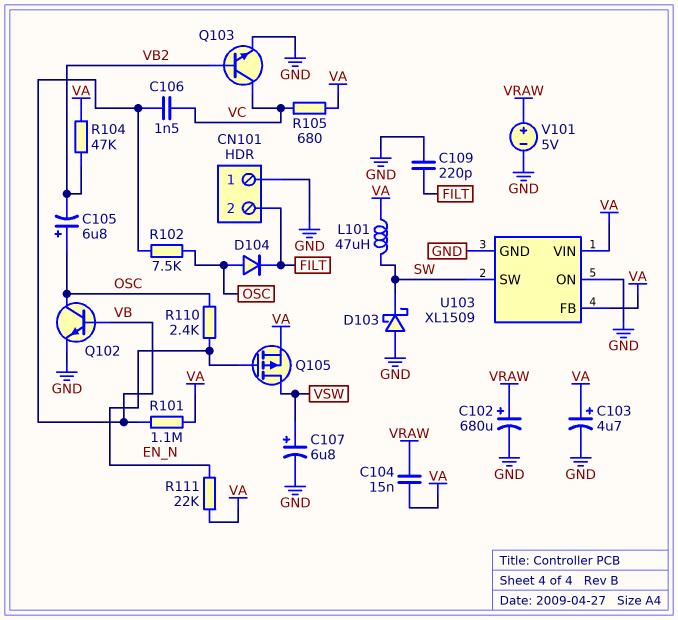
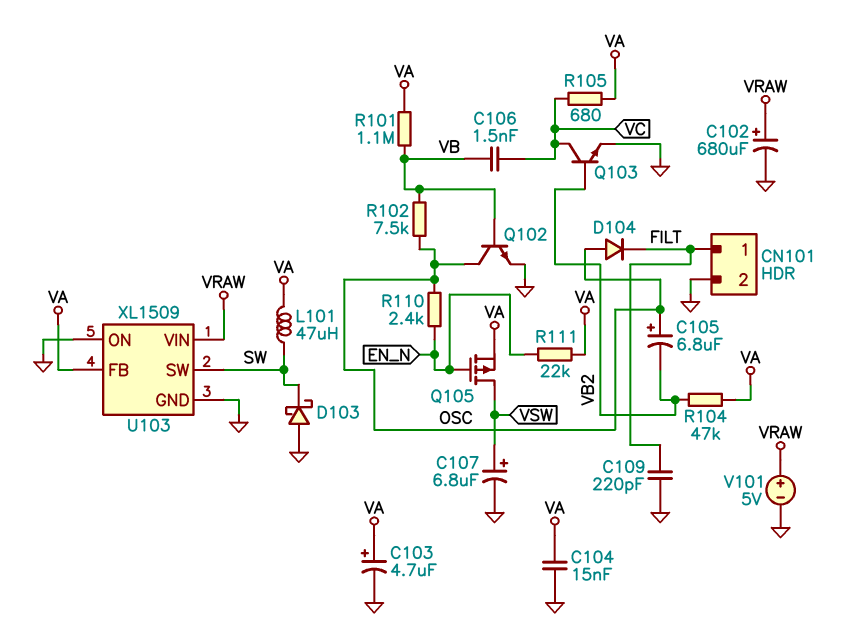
C104: 15nF (VA, VRAW) -> 15nF (GND, VA)
CN101 pin 1: GND -> FILT
CN101 pin 2: FILT -> GND
U103 pin VIN: VA -> VRAW

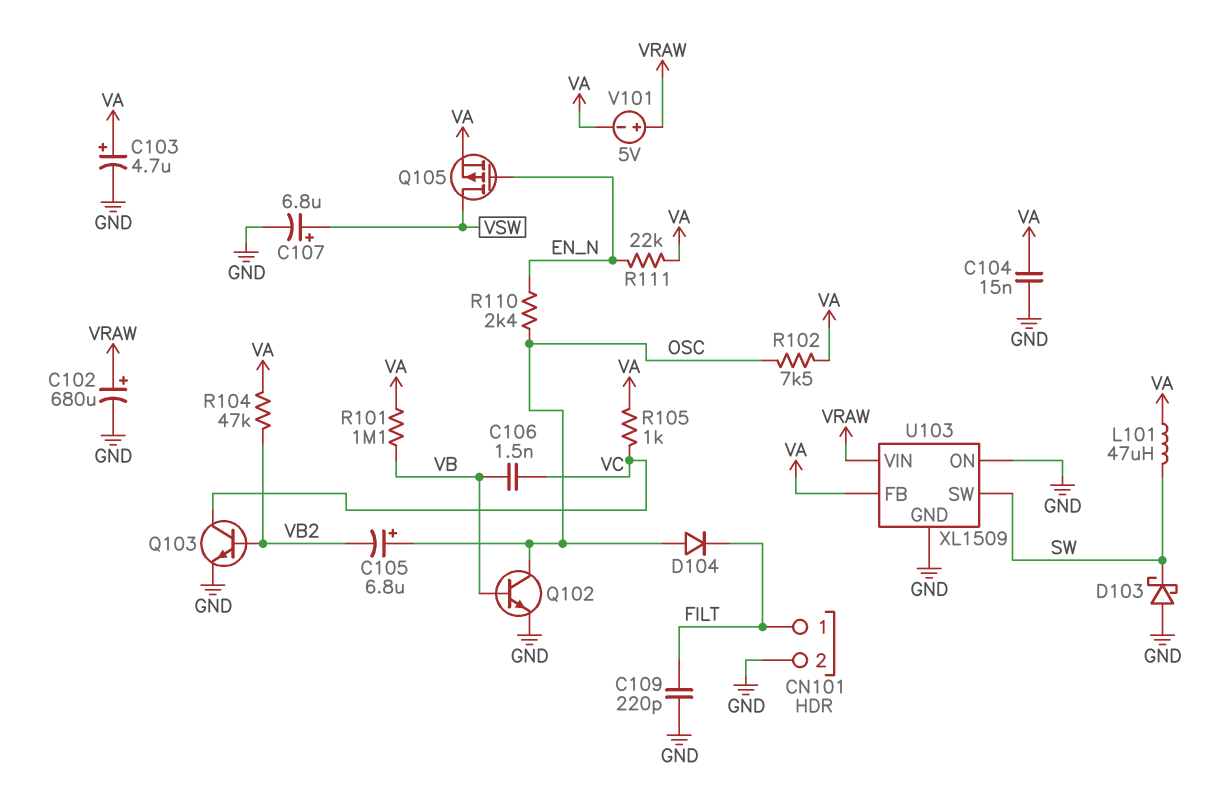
R102: 7.5k (OSC, VB) -> 7.5k (OSC, VA)
R105: 680 (VA, VC) -> 1k (VA, VC)
V101: 5V (plus VRAW, minus GND) -> 5V (plus VRAW, minus VA)

